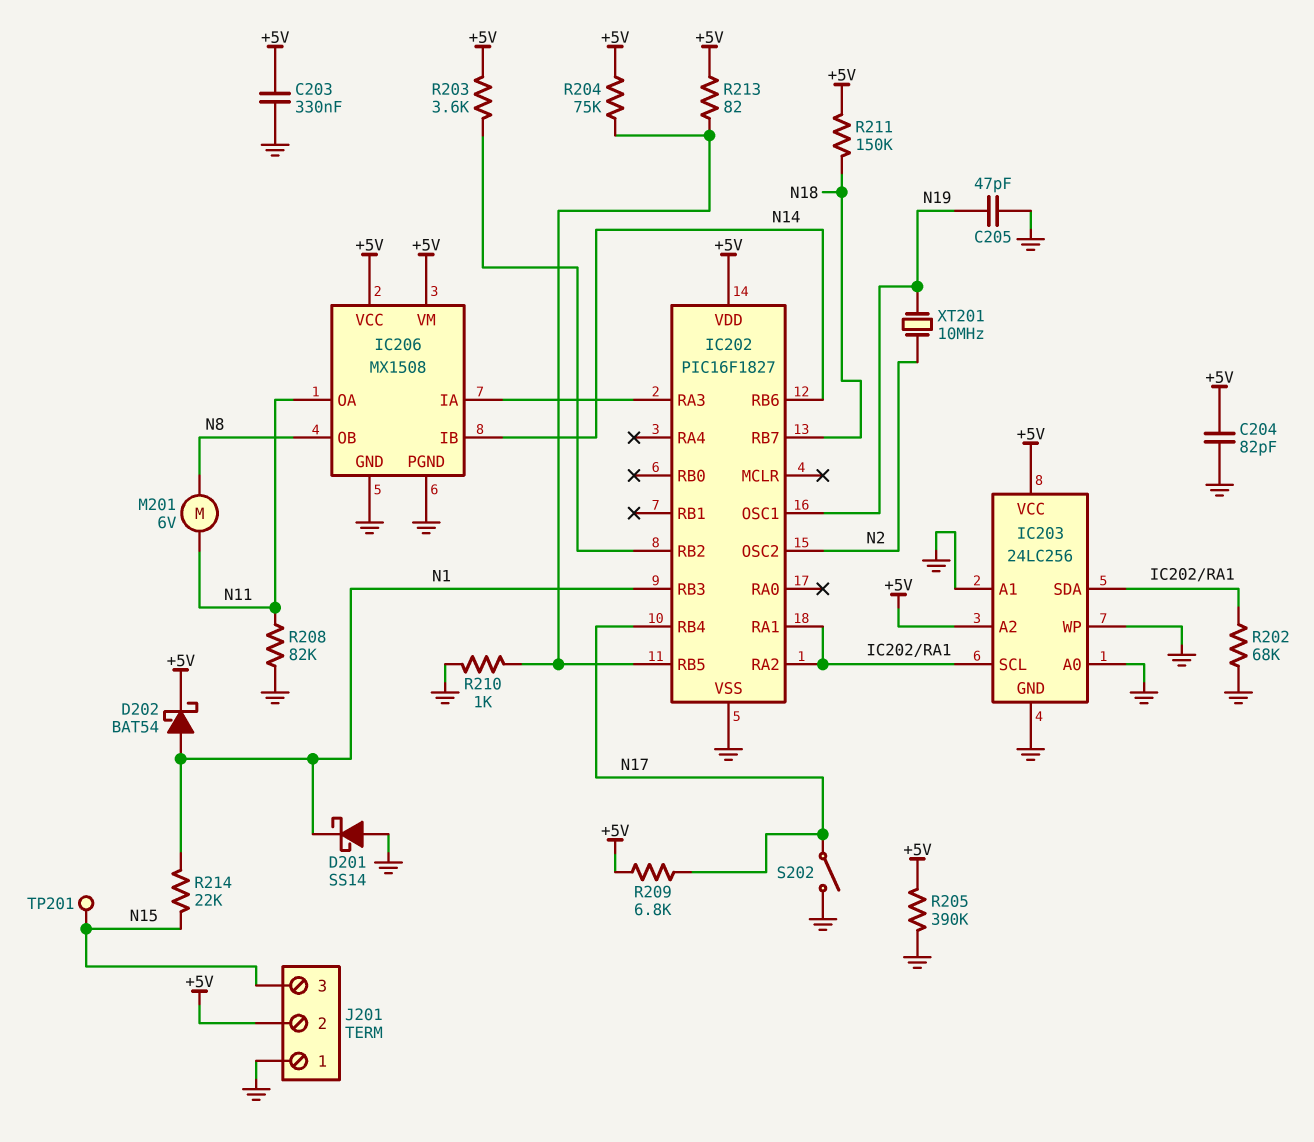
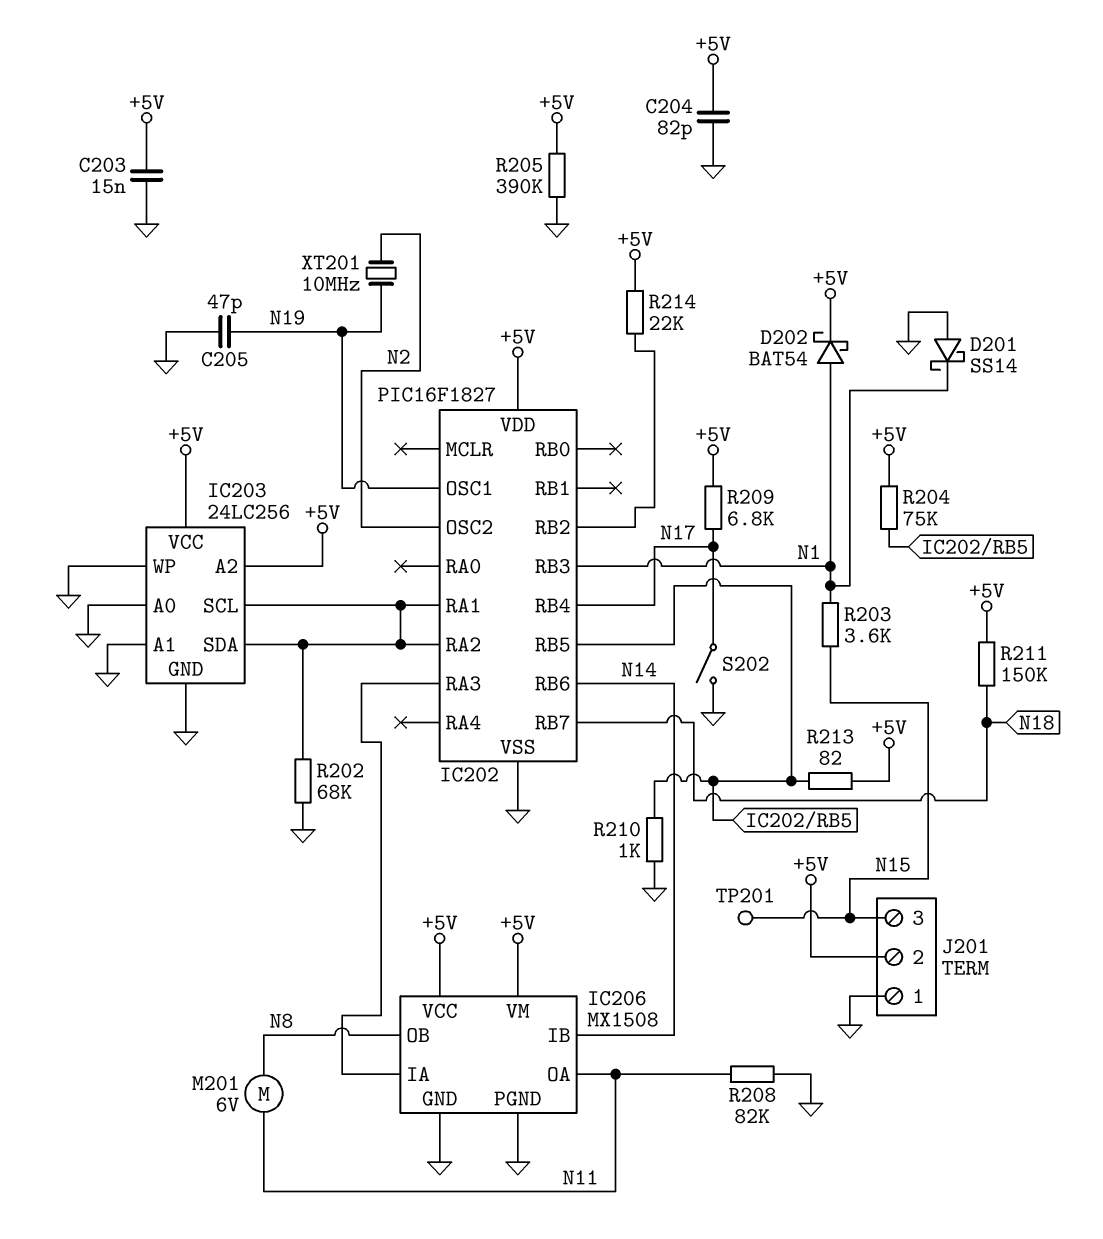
C203: 330nF (+5V, GND) -> 15nF (+5V, GND)
R203: 3.6k (+5V, IC202/RB2) -> 3.6k (N1, N15)
R214: 22k (N1, N15) -> 22k (+5V, IC202/RB2)

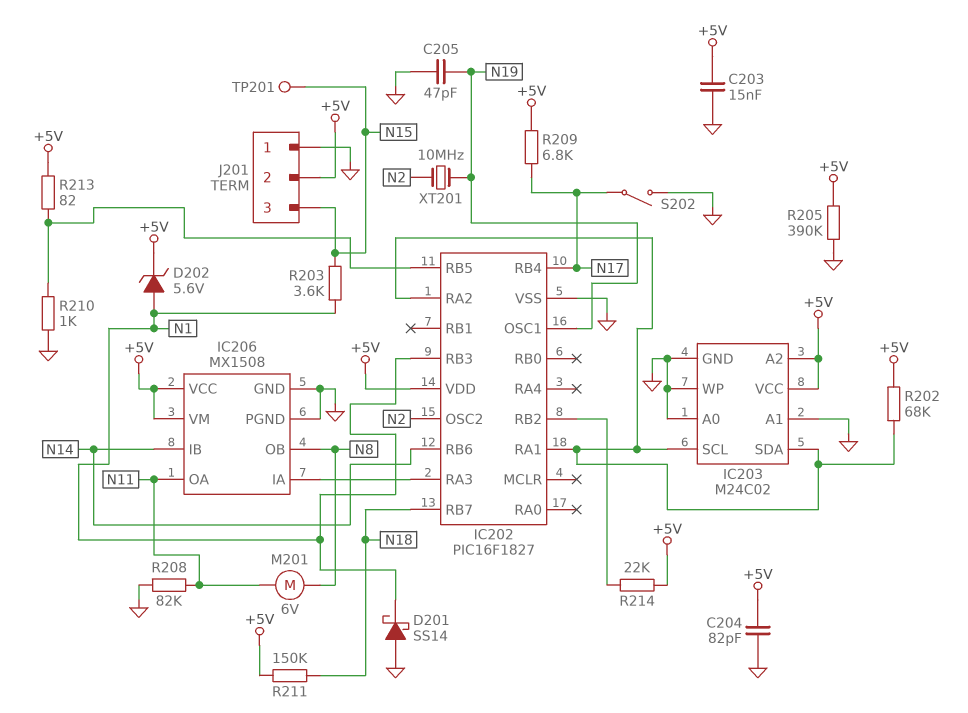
D202: schottky BAT54 (A N1, K +5V) -> zener 5.6V (A N1, K +5V)
IC203: 24LC256 -> M24C02
R202: 68k (GND, IC202/RA1) -> 68k (+5V, IC202/RA1)
R204: 75k (+5V, IC202/RB5) -> none

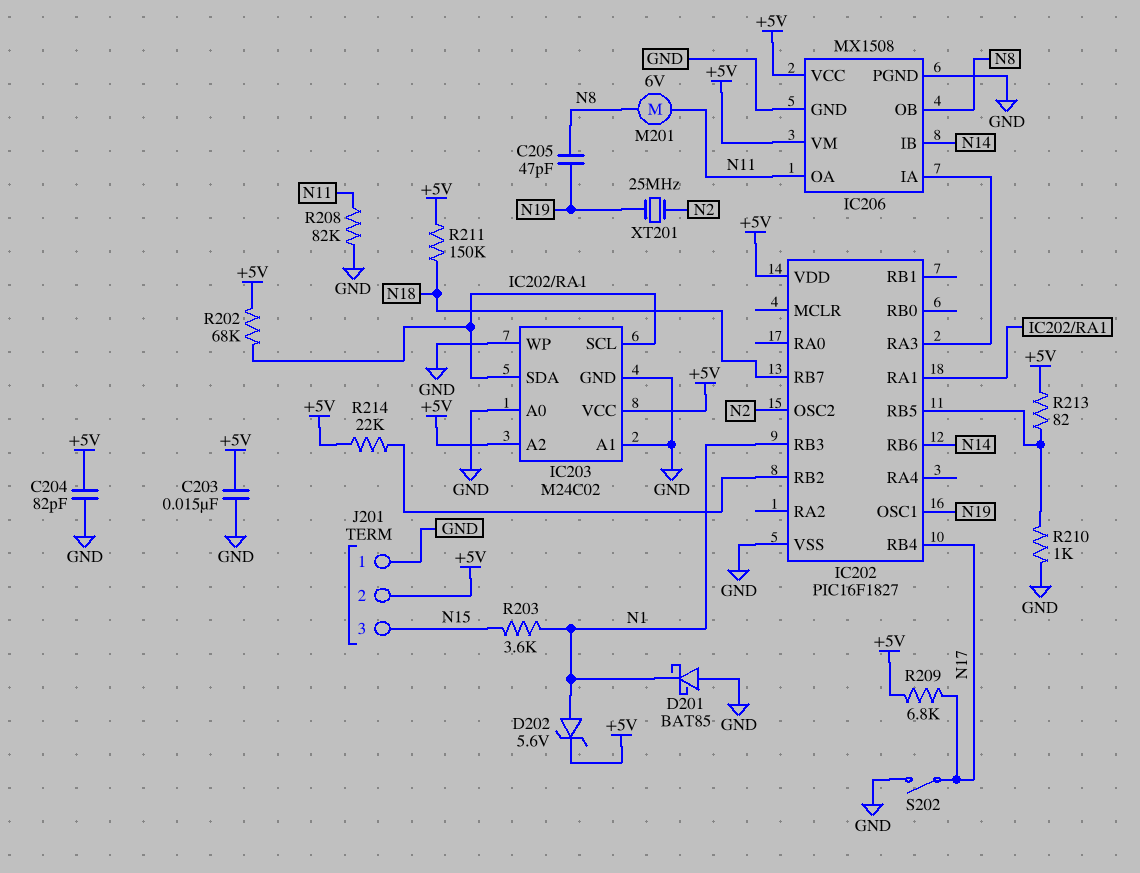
C205: 47pF (GND, N19) -> 47pF (N8, N19)
D201: schottky SS14 (A GND, K N1) -> schottky BAT85 (A GND, K N1)
IC202 pin RA2: IC202/RA1 -> none
R205: 390k (+5V, GND) -> none
TP201: test point (N15) -> none
XT201: 10MHz (N2, N19) -> 25MHz (N2, N19)

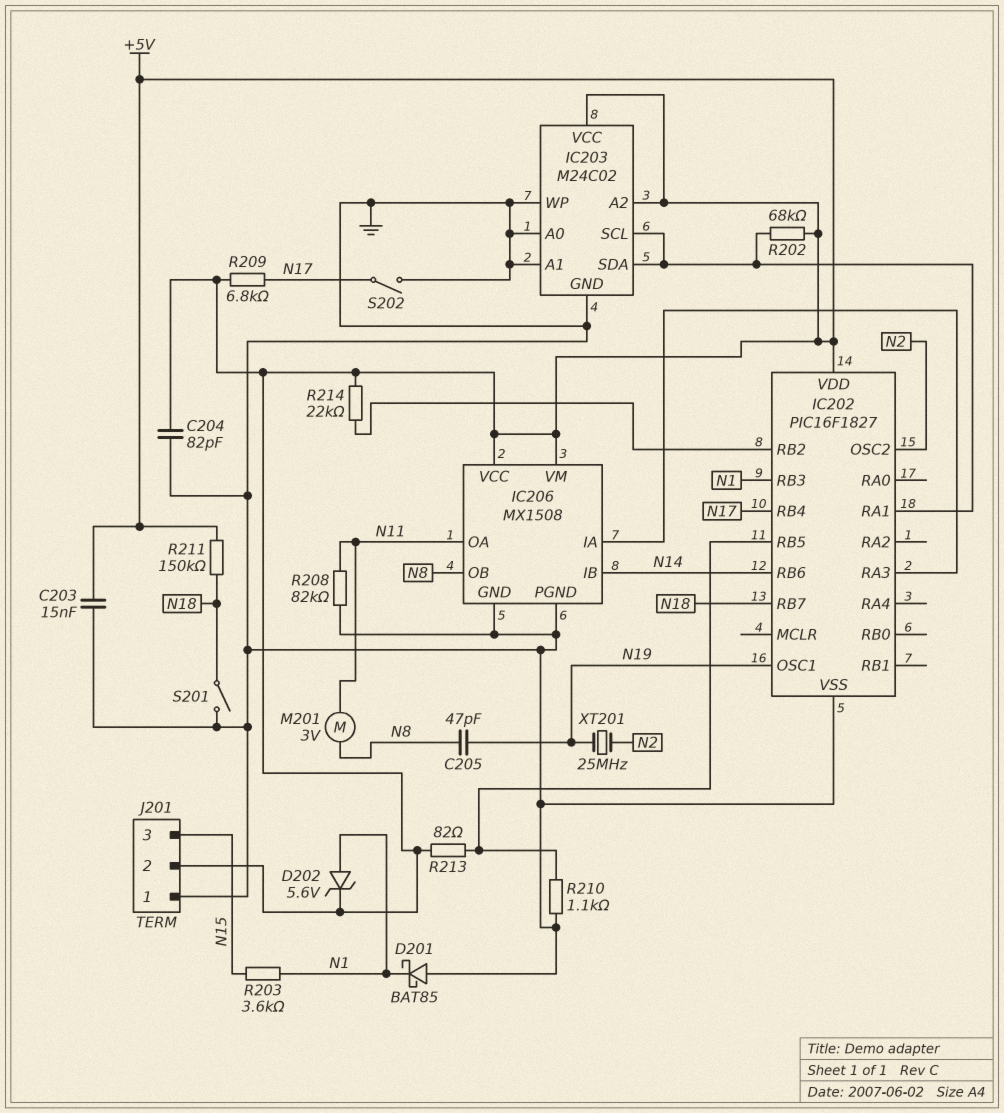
M201: motor 6V (N8, N11) -> motor 3V (N8, N11)
R210: 1k (GND, IC202/RB5) -> 1.1k (GND, IC202/RB5)
S201: none -> switch (GND, N18)

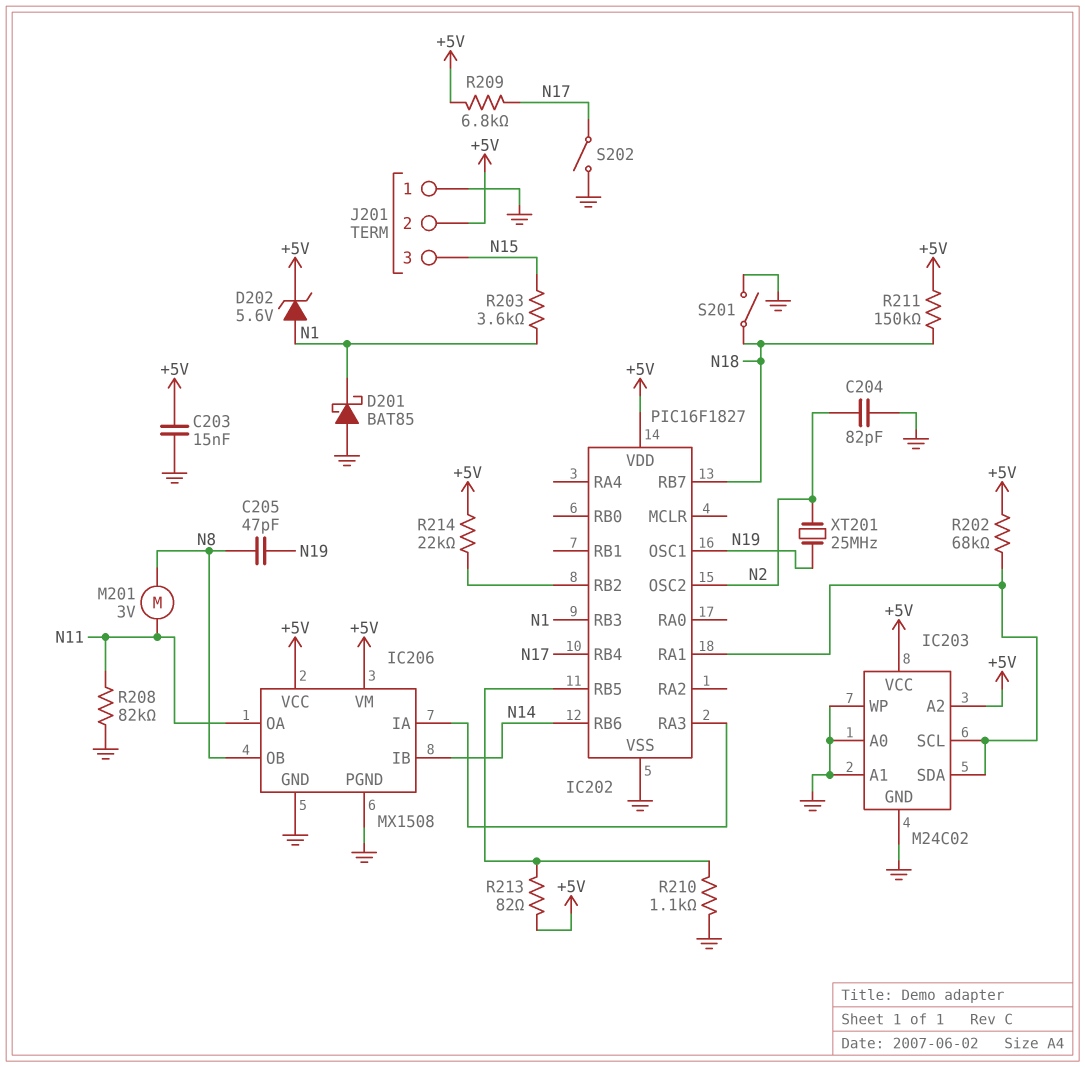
C204: 82pF (+5V, GND) -> 82pF (GND, N2)

